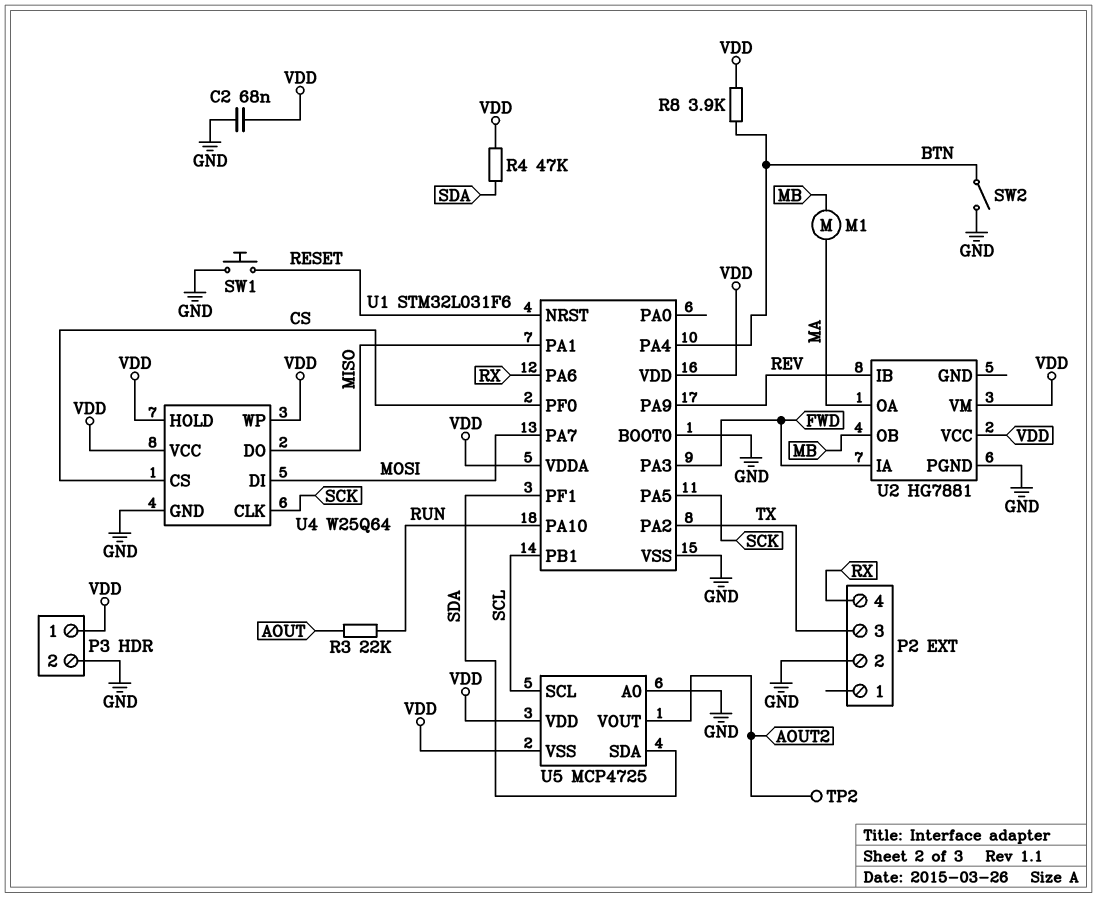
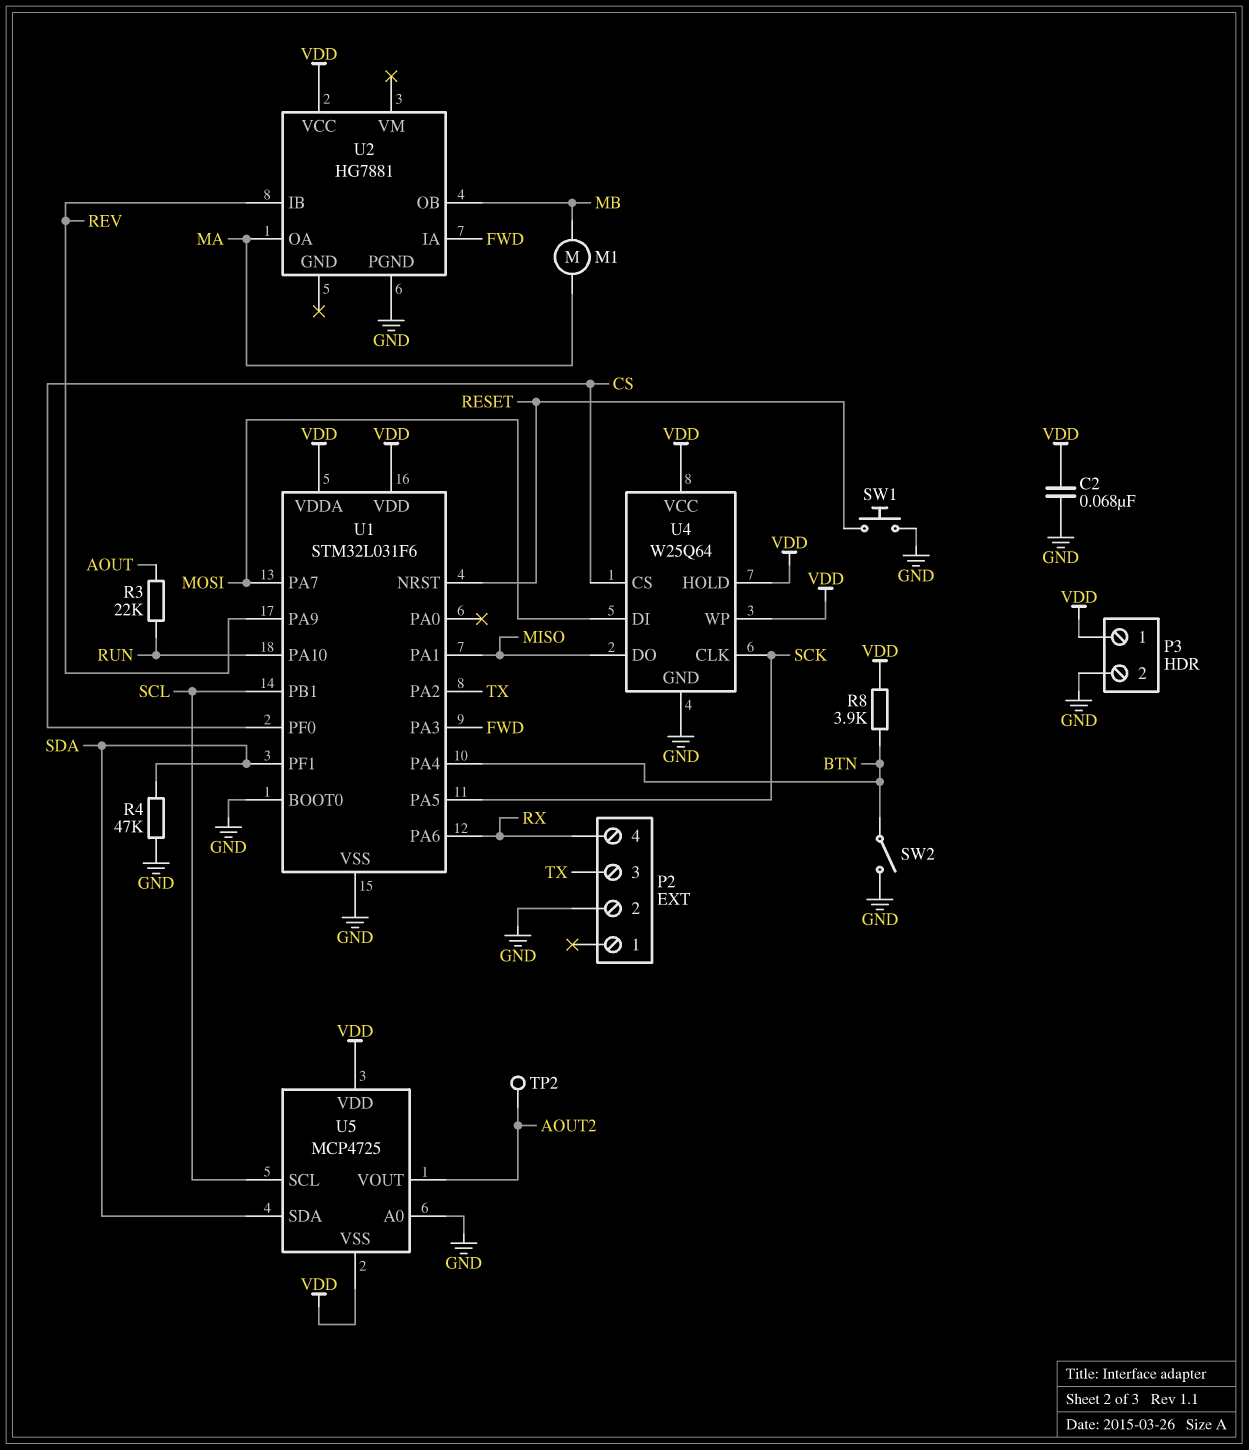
R4: 47k (SDA, VDD) -> 47k (GND, SDA)
U2 pin VM: VDD -> none

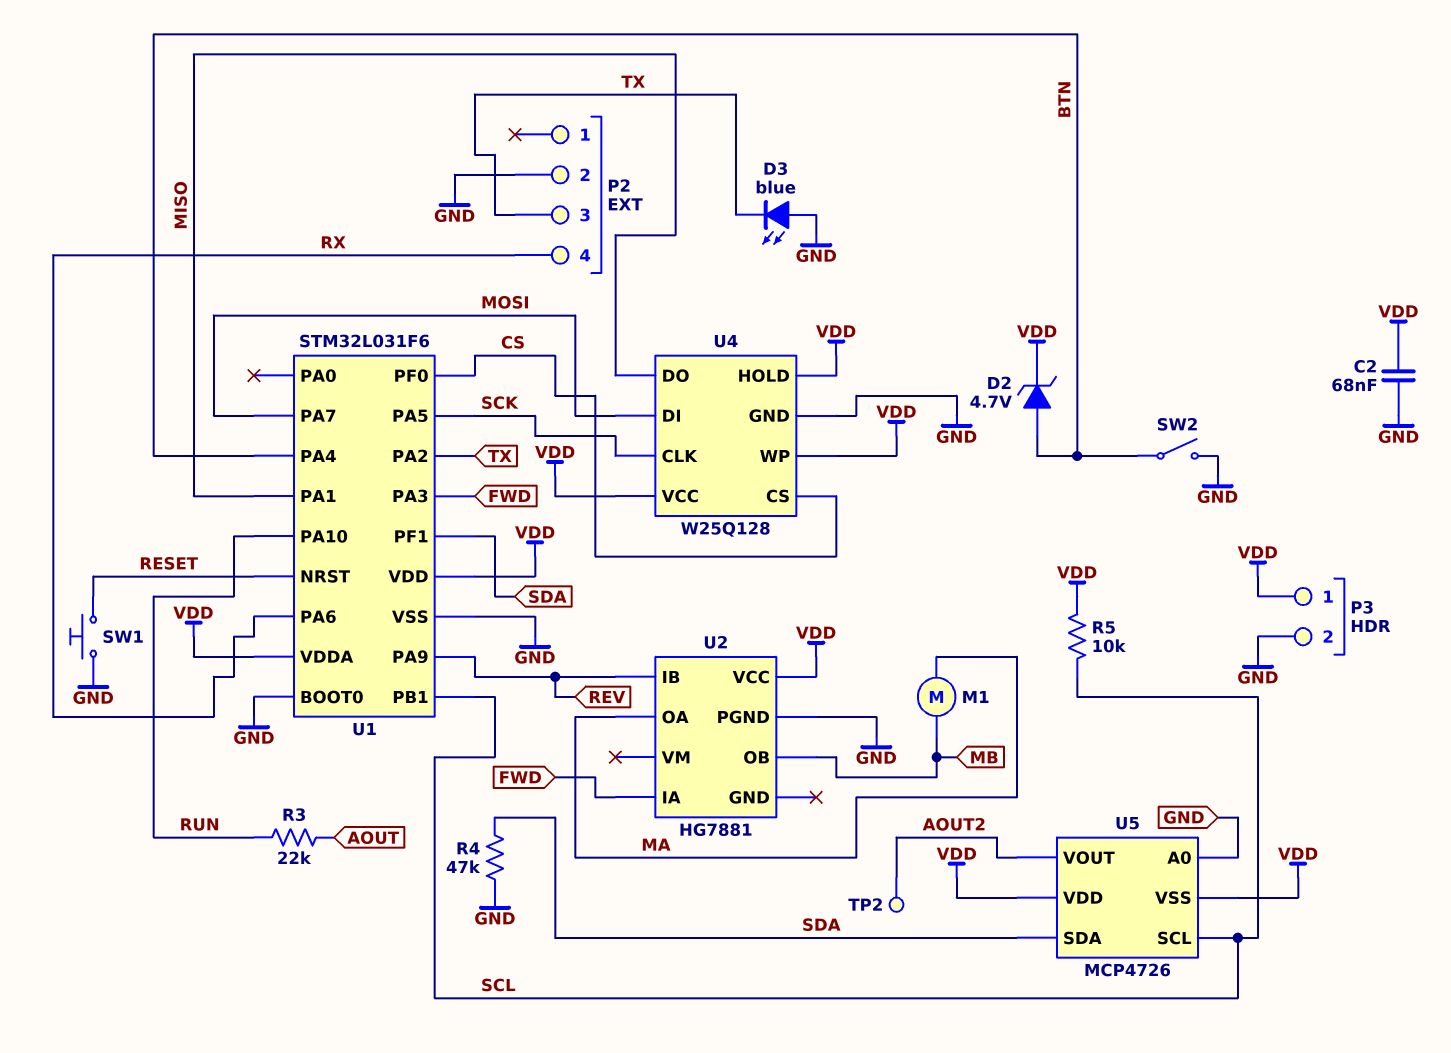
D2: none -> zener 4.7V (A BTN, K VDD)
D3: none -> LED blue (A GND, K TX)
R5: none -> 10k (SCL, VDD)
R8: 3.9k (BTN, VDD) -> none
U4: W25Q64 -> W25Q128
U5: MCP4725 -> MCP4726

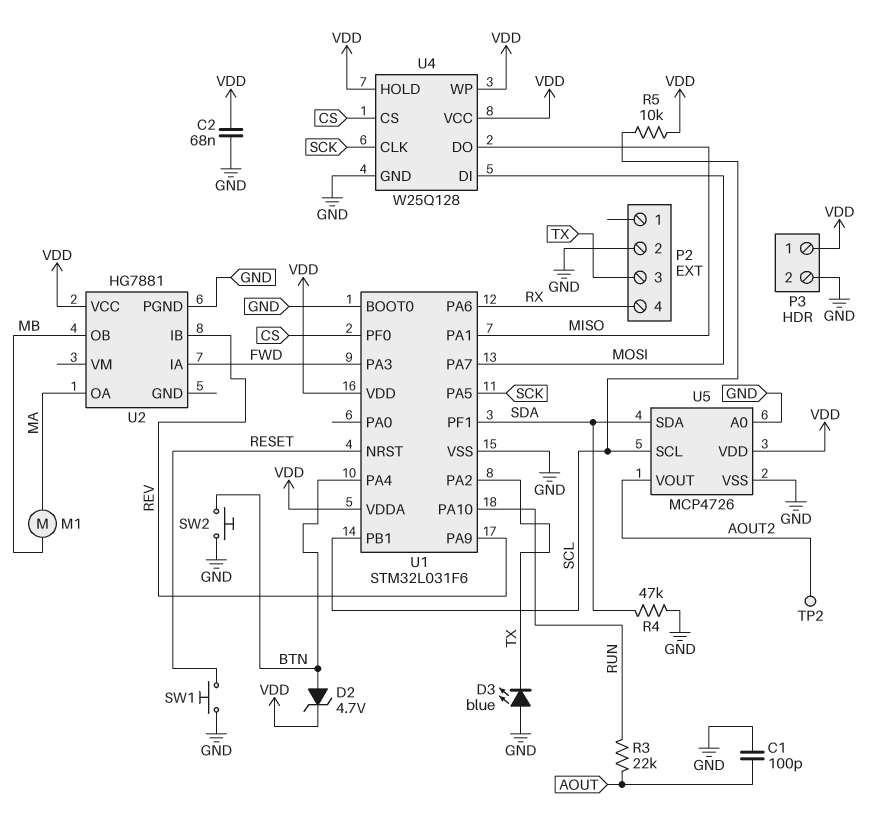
C1: none -> 100pF (AOUT, GND)
SW2: switch (BTN, GND) -> button (BTN, GND)
U5 pin VSS: VDD -> GND

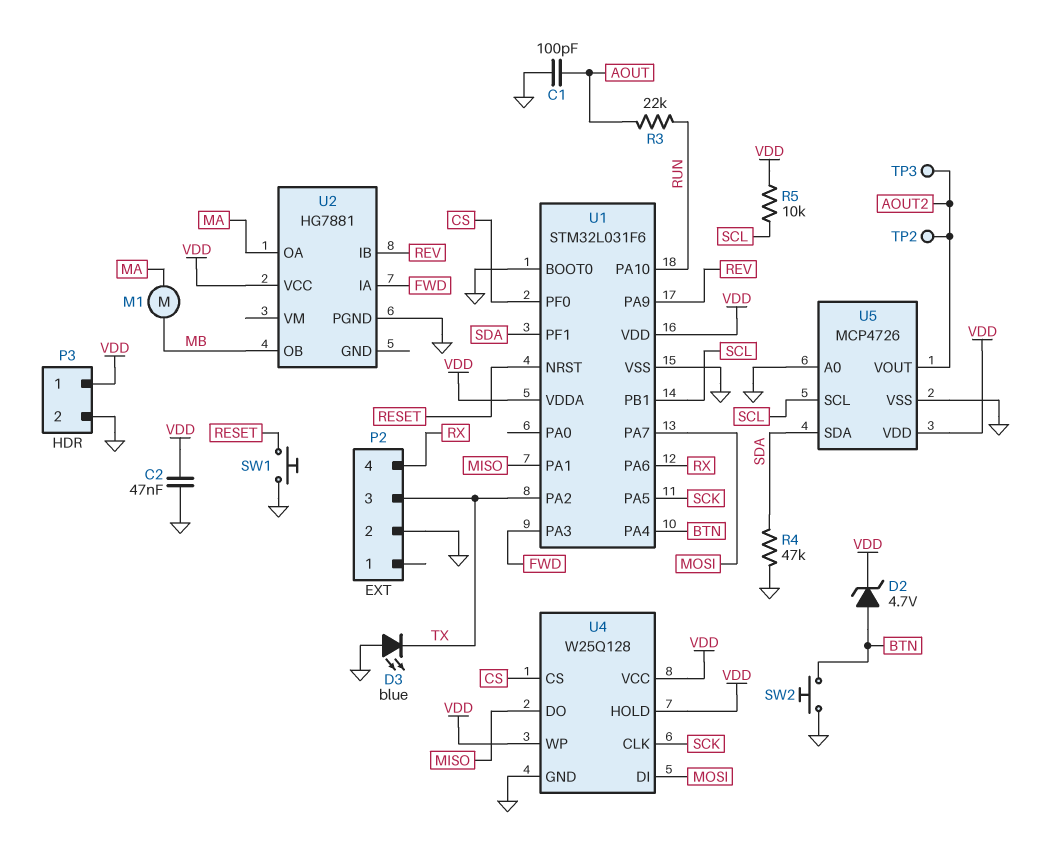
C2: 68nF (GND, VDD) -> 47nF (GND, VDD)
TP3: none -> test point (AOUT2)

